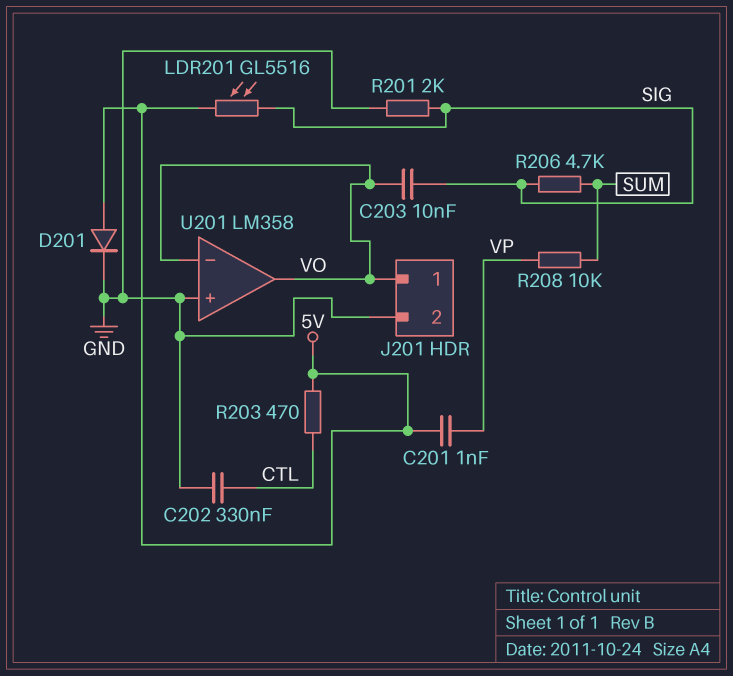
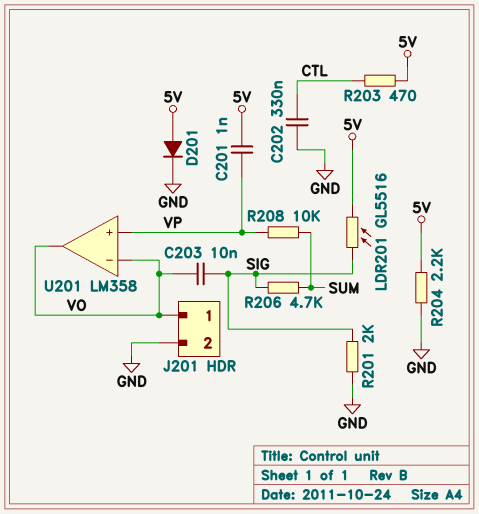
R204: none -> 2.2k (5V, GND)
U201 pin in+: GND -> VP

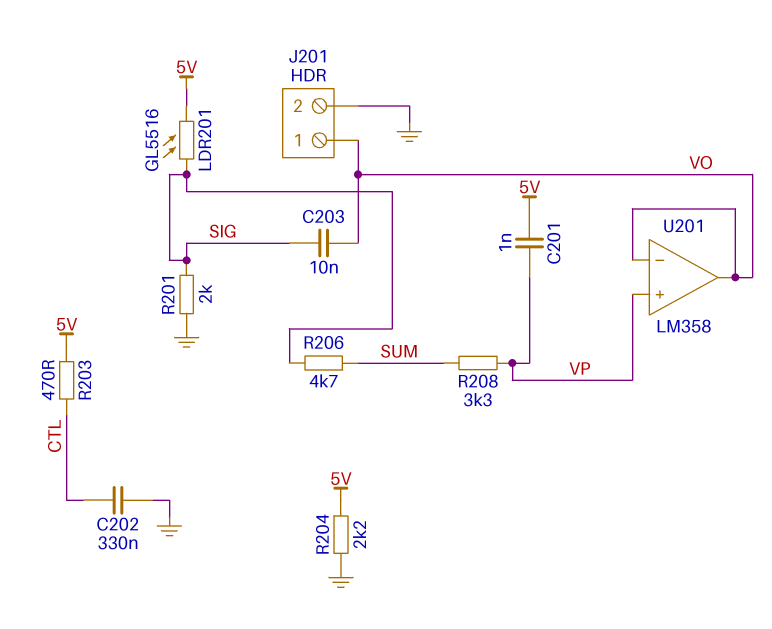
D201: diode (A 5V, K GND) -> none
R208: 10k (SUM, VP) -> 3.3k (SUM, VP)

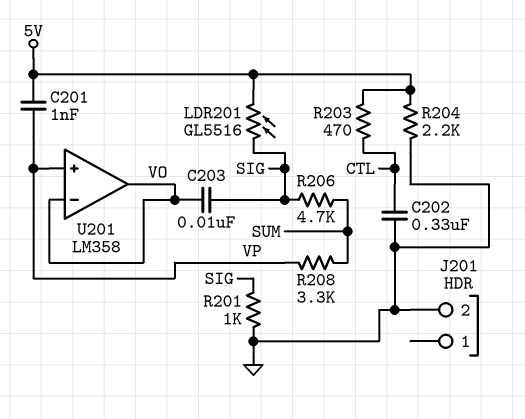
J201 pin 1: VO -> none
R201: 2k (GND, SIG) -> 1k (GND, SIG)

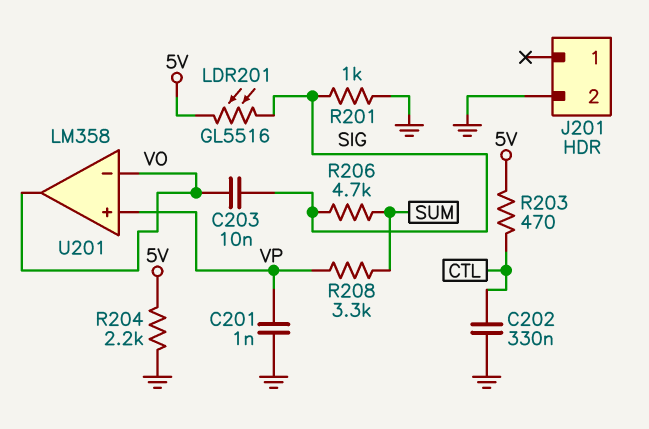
C201: 1nF (5V, VP) -> 1nF (GND, VP)

